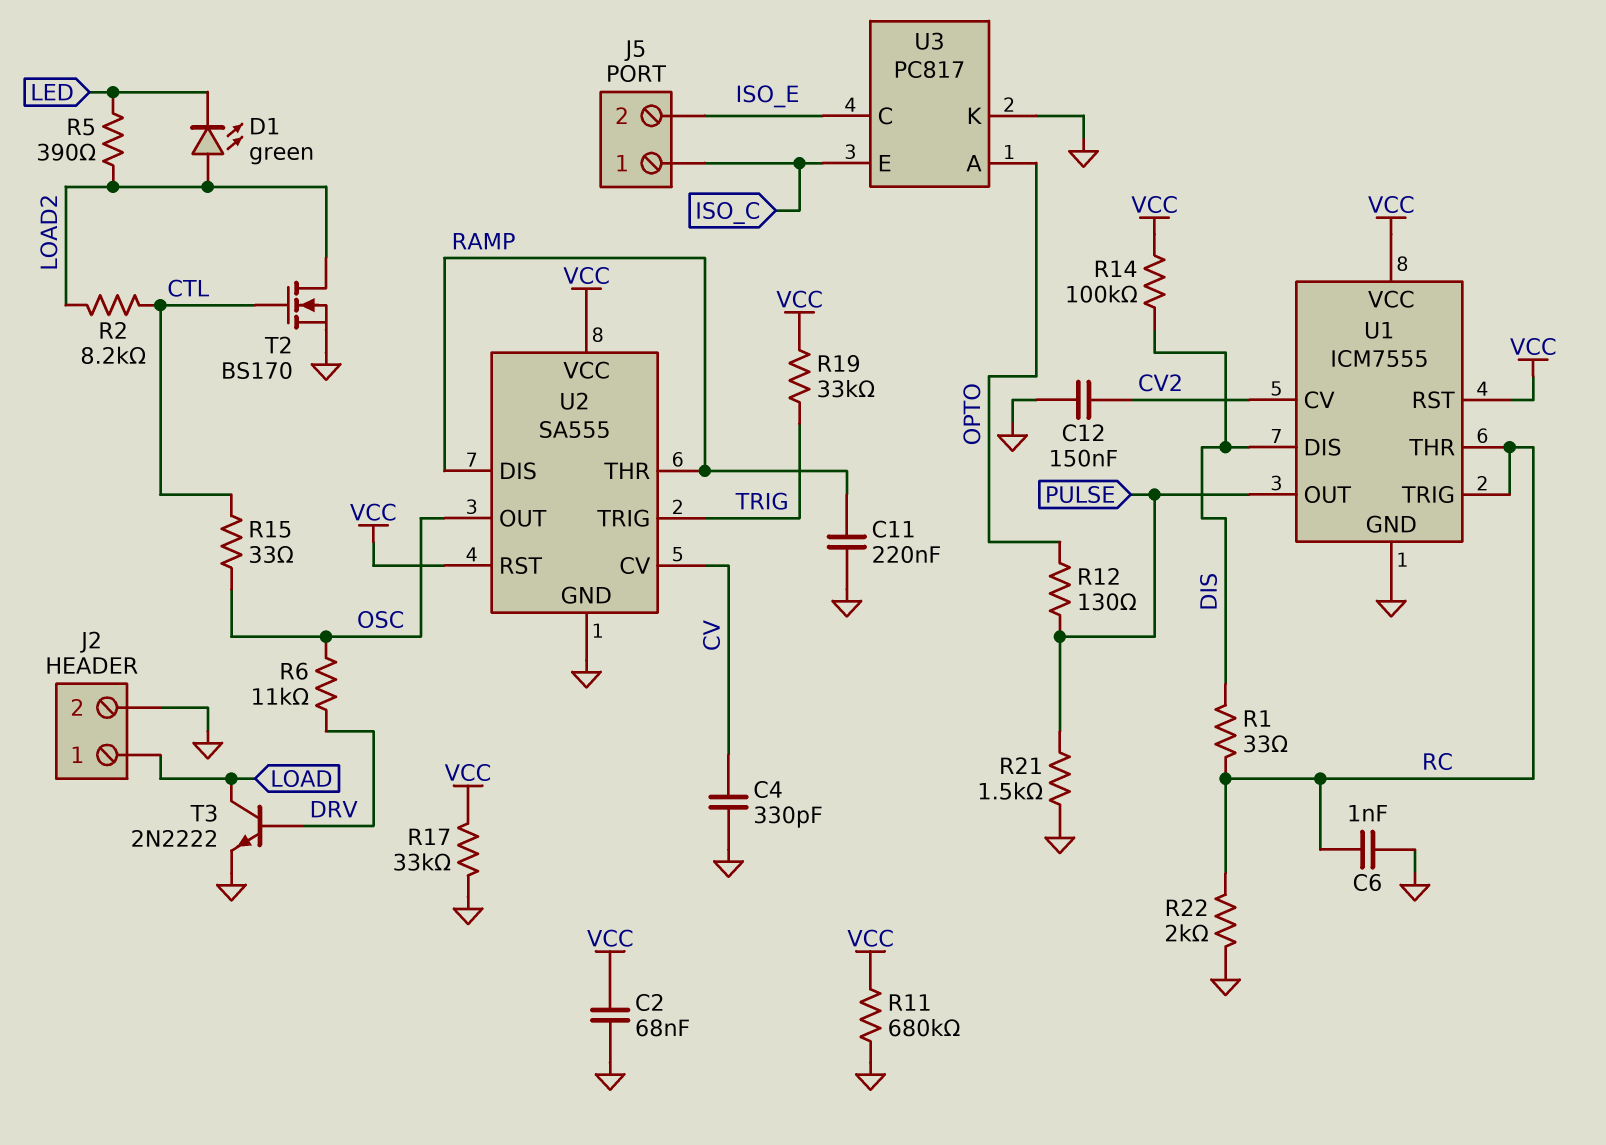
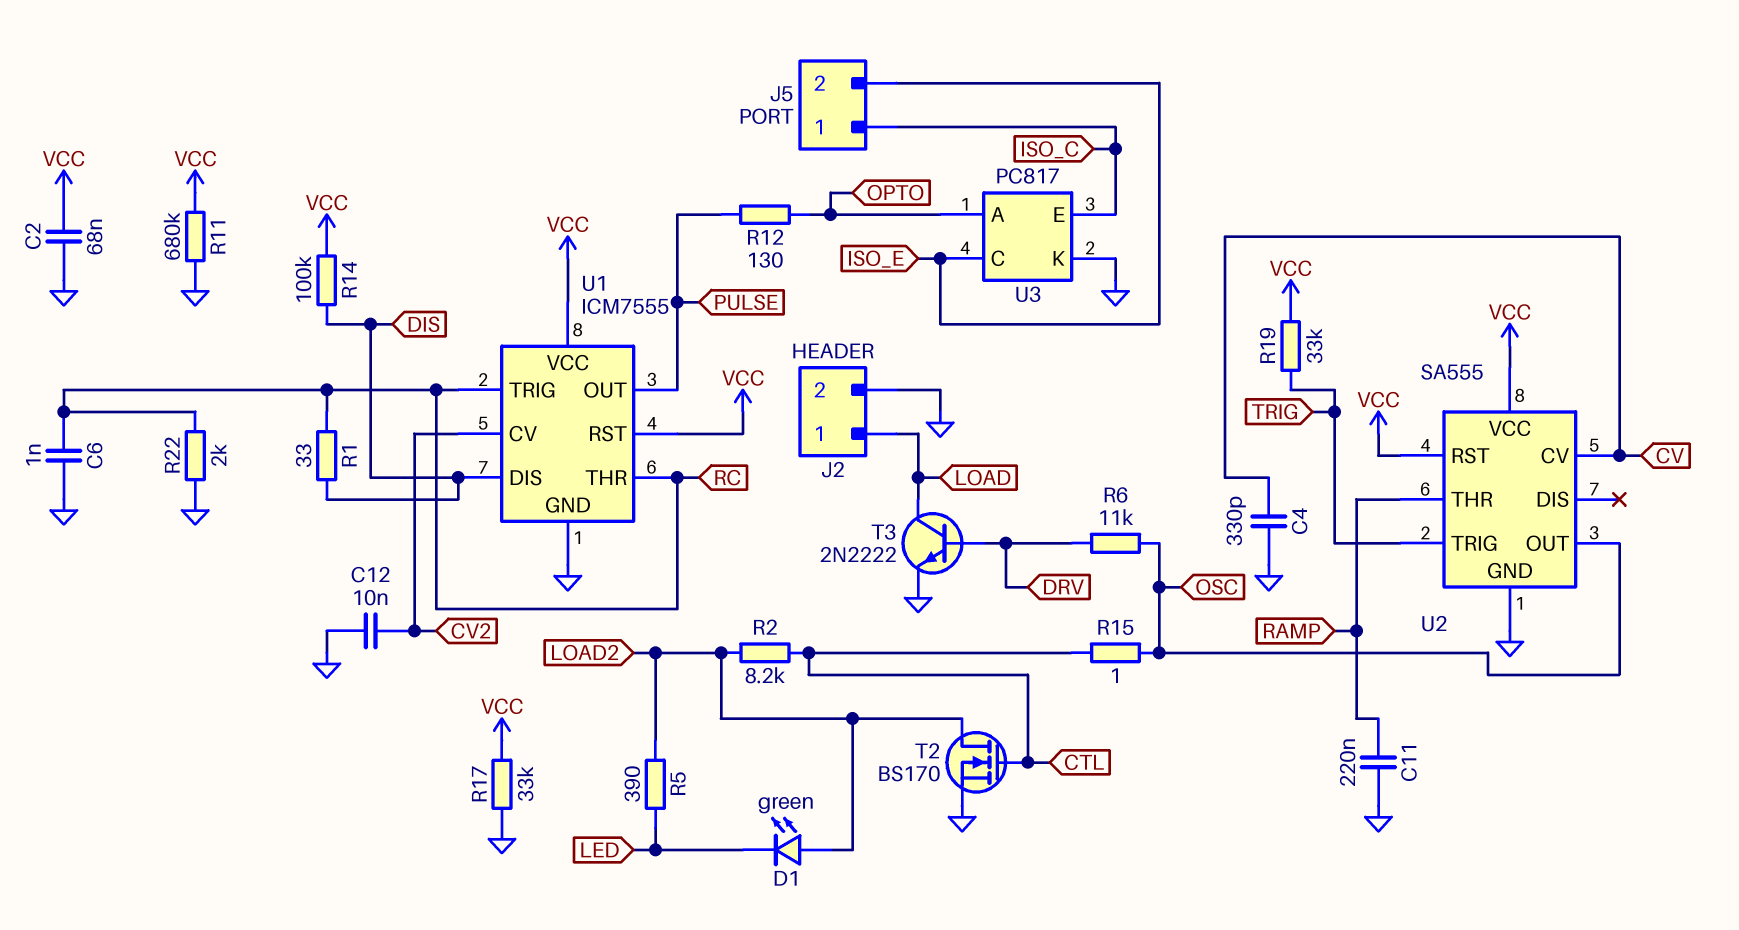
C12: 150nF (CV2, GND) -> 10nF (CV2, GND)
R15: 33 (CTL, OSC) -> 1 (CTL, OSC)
R21: 1.5k (GND, PULSE) -> none
U2 pin DIS: RAMP -> none

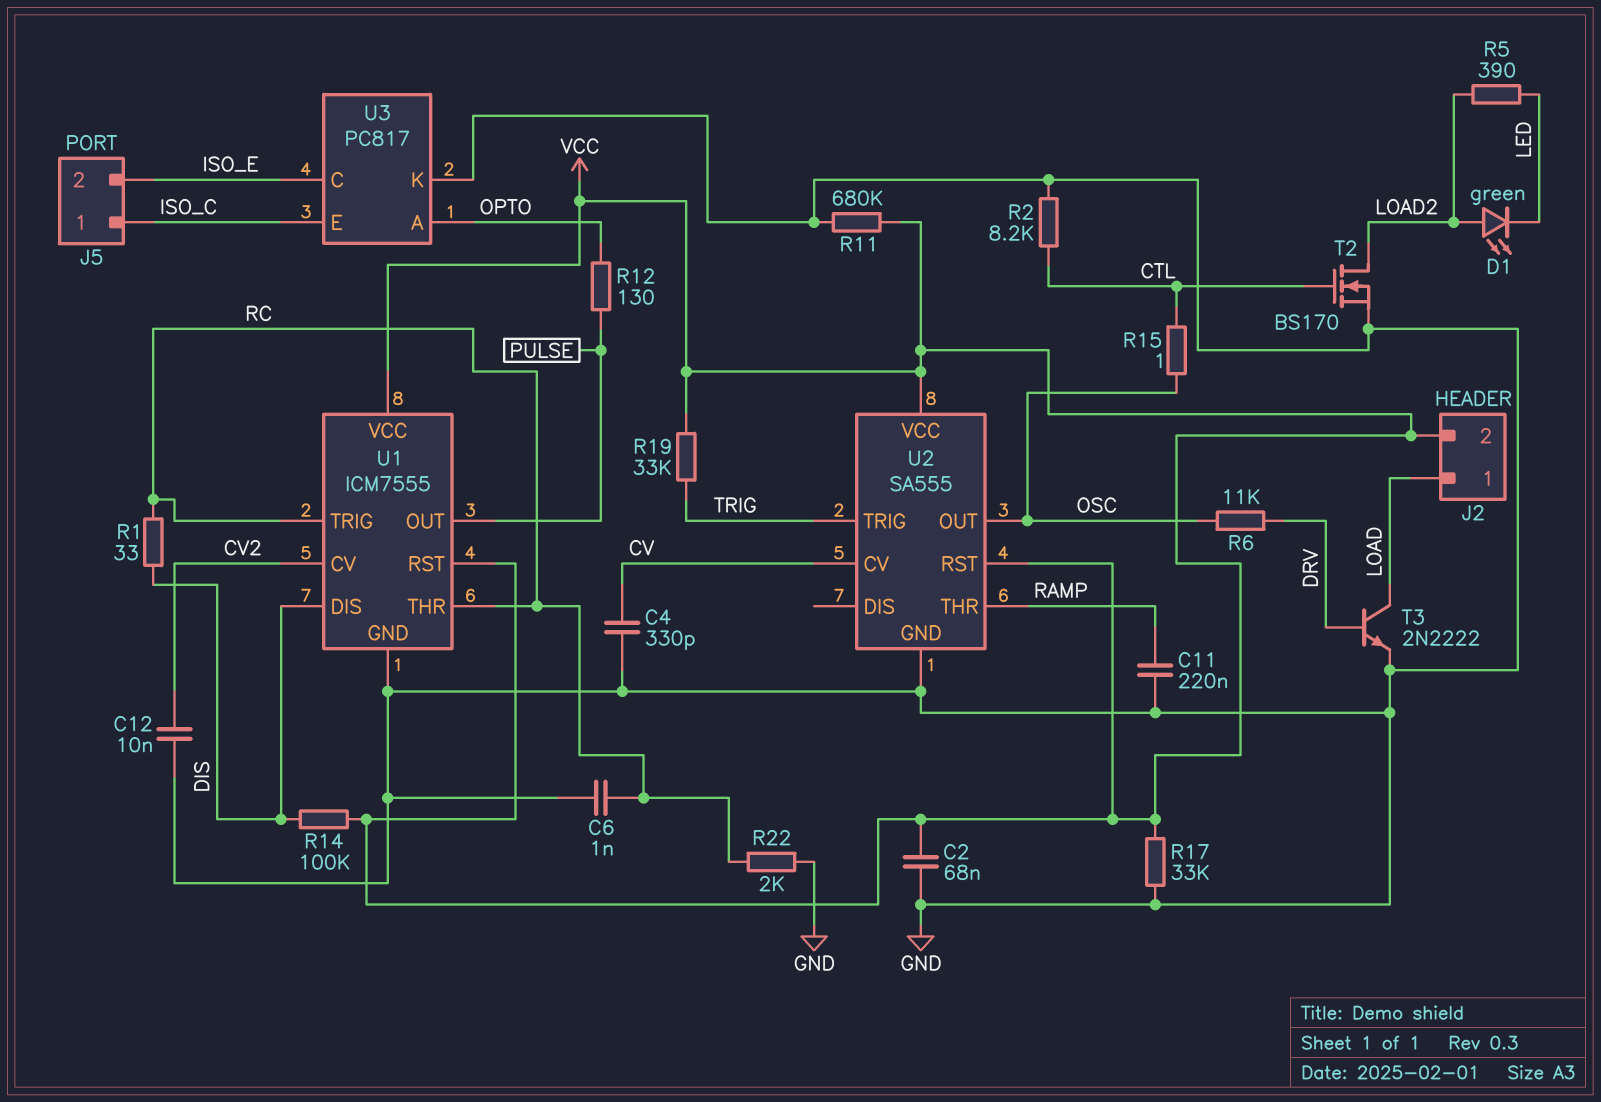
J2 pin 2: GND -> VCC
R2: 8.2k (CTL, LOAD2) -> 8.2k (CTL, GND)

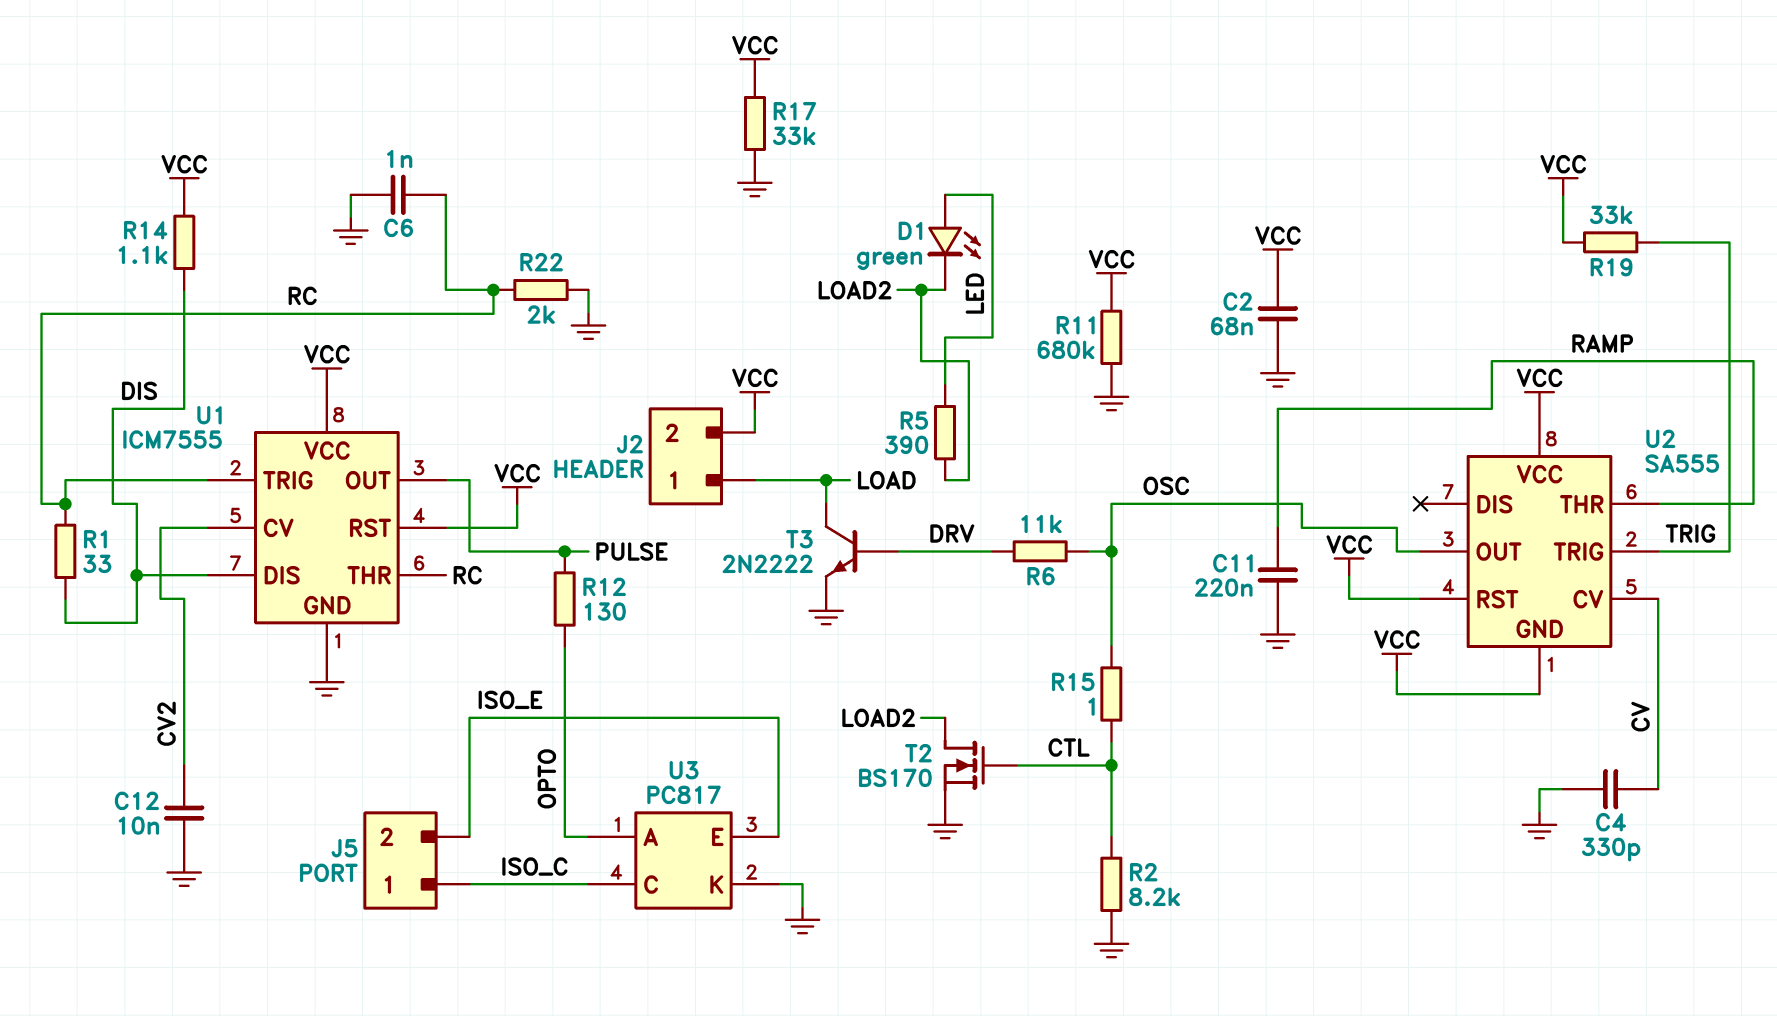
D1: LED green (A LOAD2, K LED) -> LED green (A LED, K LOAD2)
R14: 100k (DIS, VCC) -> 1.1k (DIS, VCC)
U2 pin GND: GND -> VCC
U3 pin C: ISO_E -> ISO_C
U3 pin E: ISO_C -> ISO_E

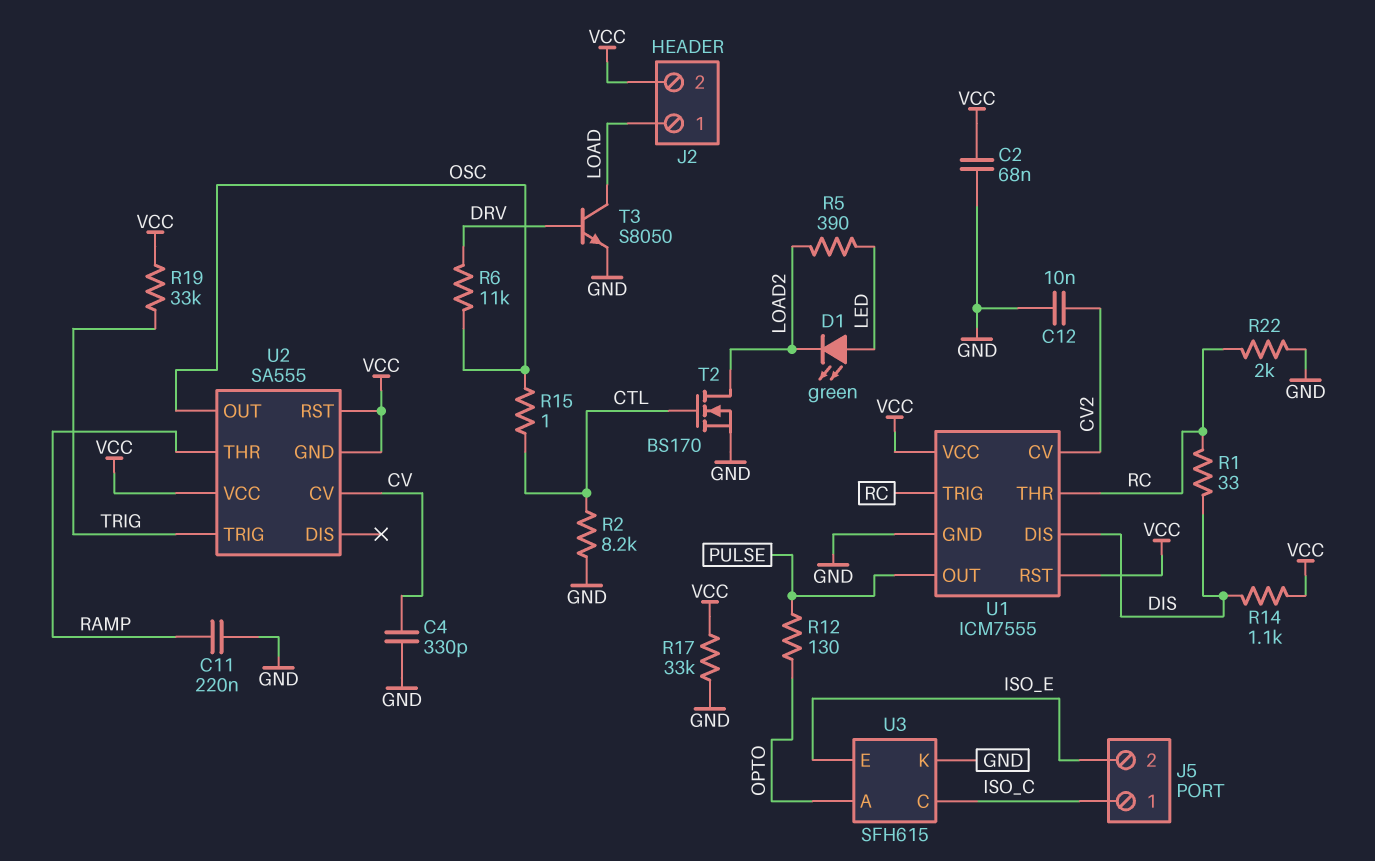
C6: 1nF (GND, RC) -> none
R11: 680k (GND, VCC) -> none
T3: NPN 2N2222 (B DRV, C LOAD, E GND) -> NPN S8050 (B DRV, C LOAD, E GND)
U3: PC817 -> SFH615

